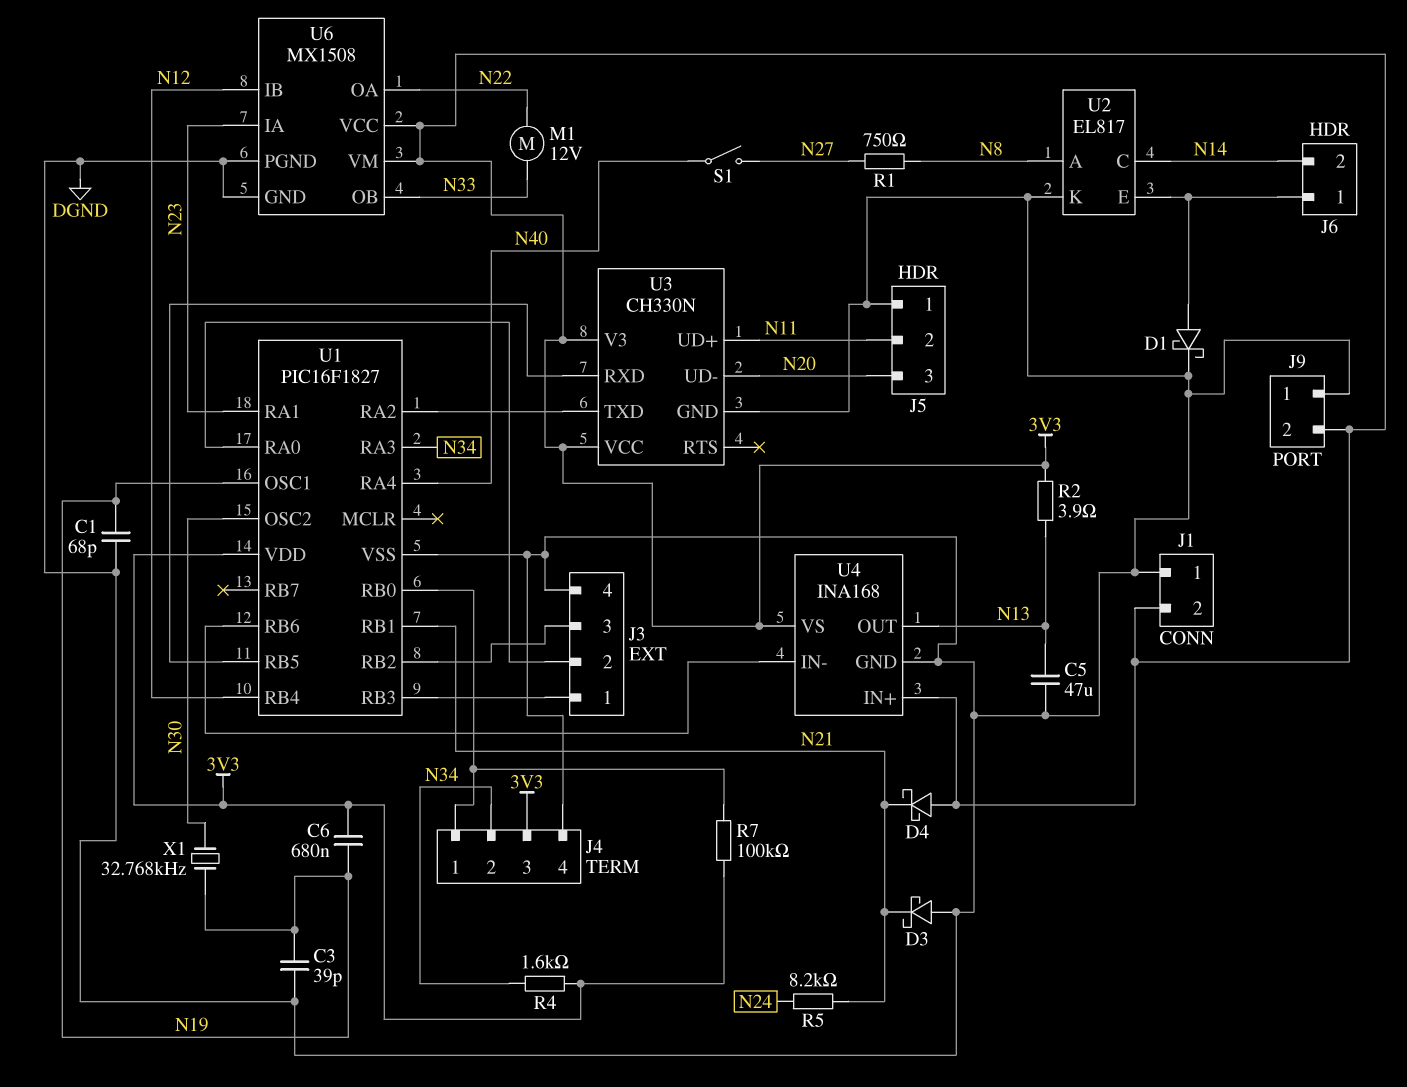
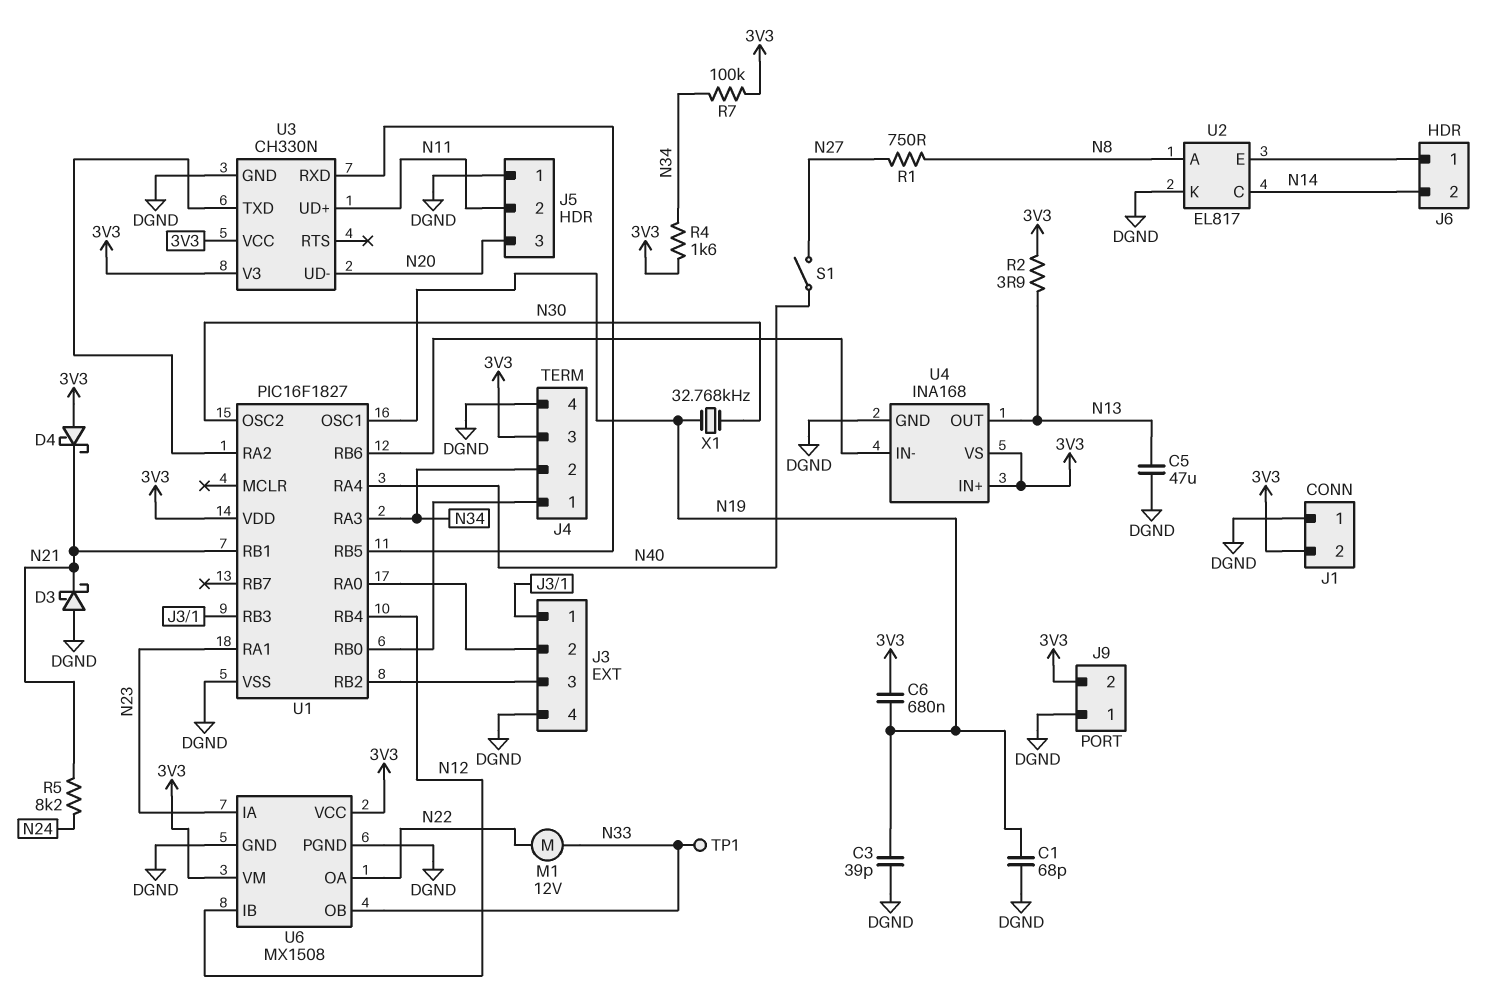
D1: schottky (A J6/1, K DGND) -> none
R7: 100k (3V3, J4/1) -> 100k (3V3, N34)
TP1: none -> test point (N33)

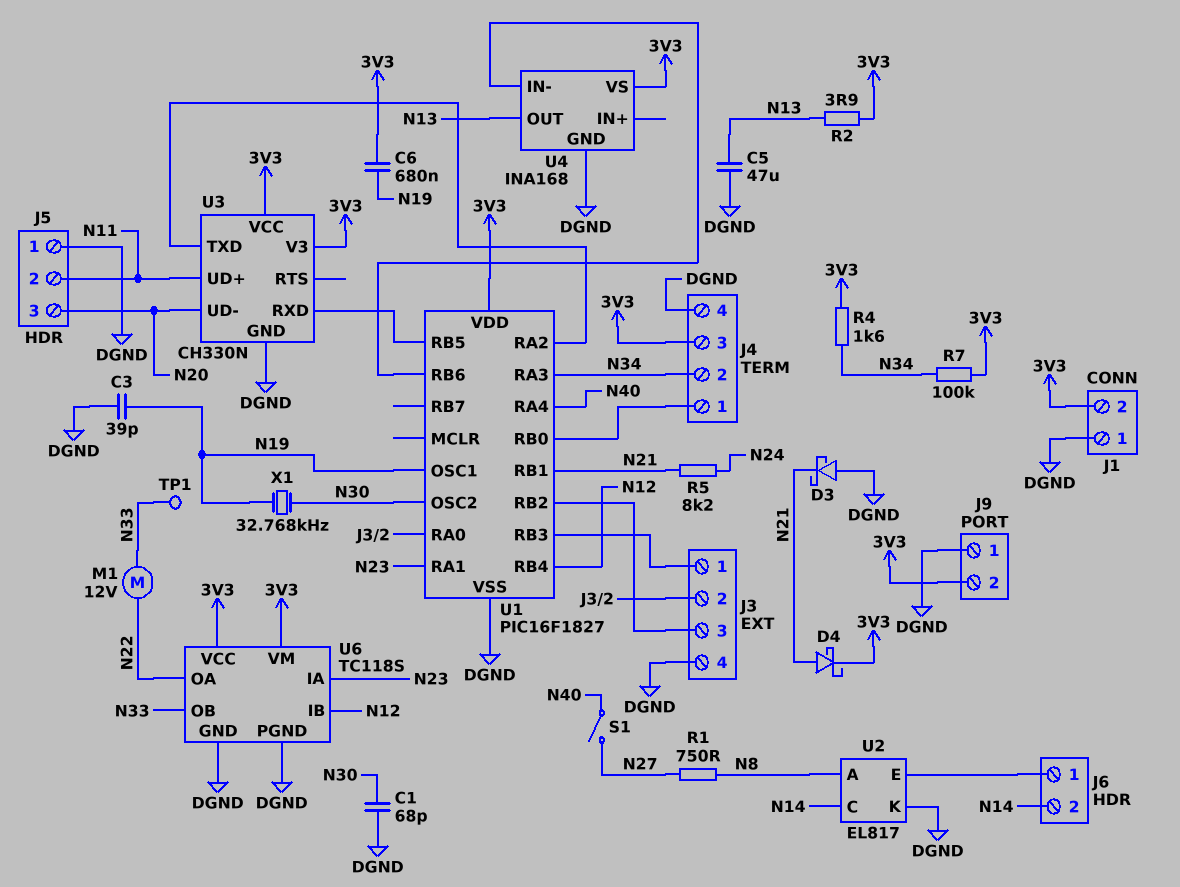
C1: 68pF (DGND, N19) -> 68pF (DGND, N30)
D4: schottky (A 3V3, K N21) -> schottky (A N21, K 3V3)
U4 pin IN+: 3V3 -> none
U6: MX1508 -> TC118S

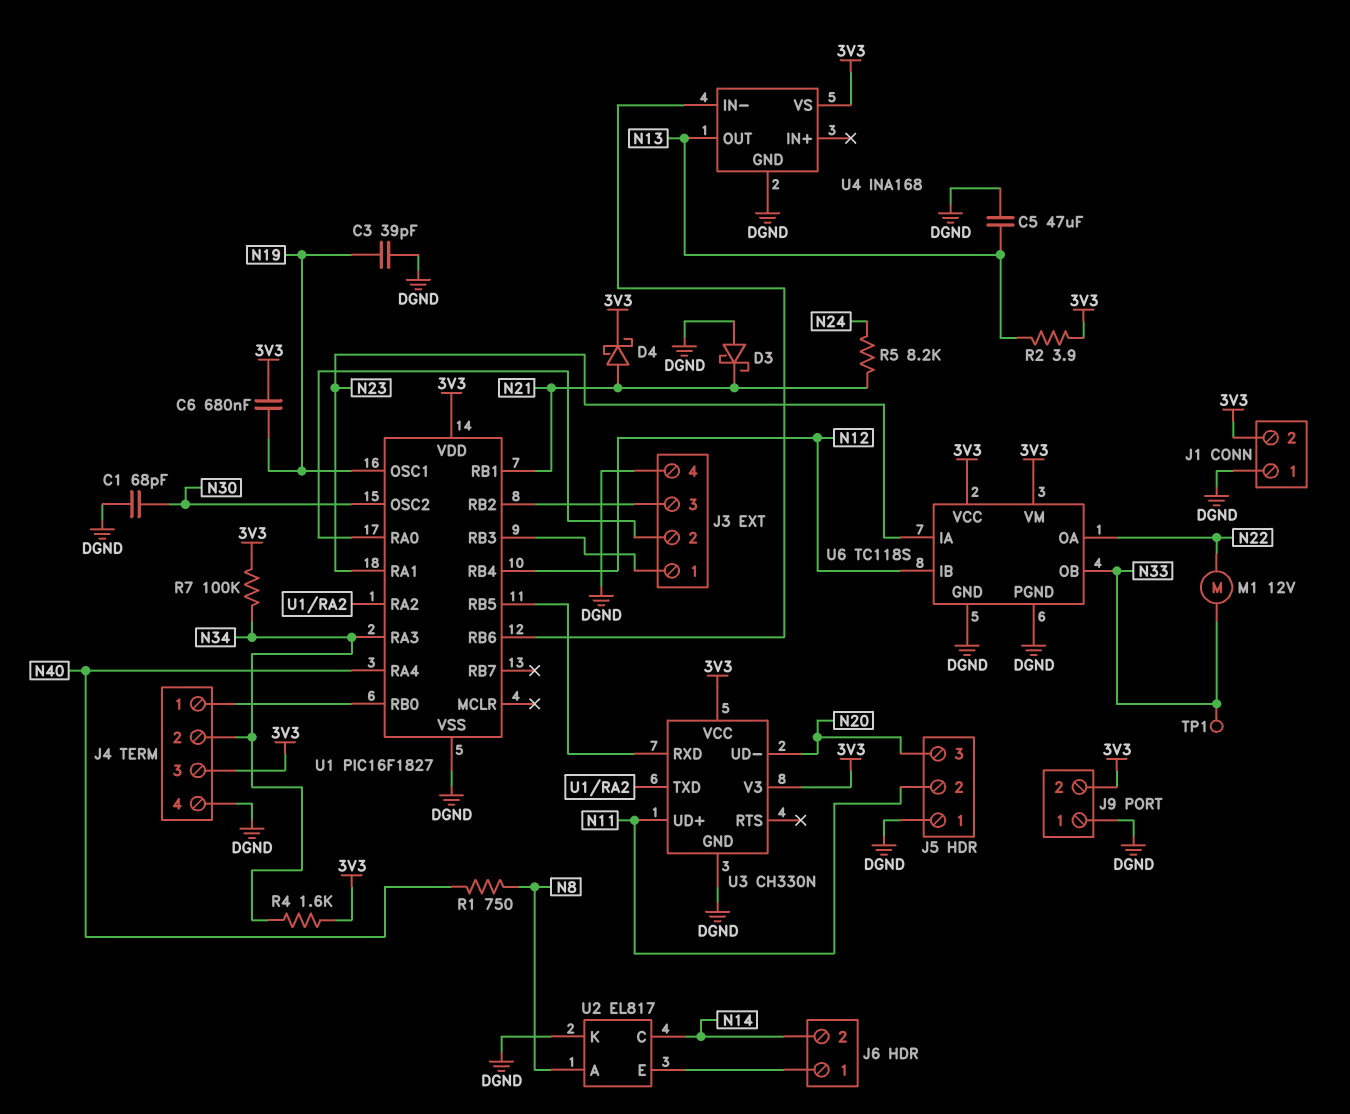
R1: 750 (N8, N27) -> 750 (N8, N40)
S1: switch (N27, N40) -> none
X1: 32.768kHz (N19, N30) -> none

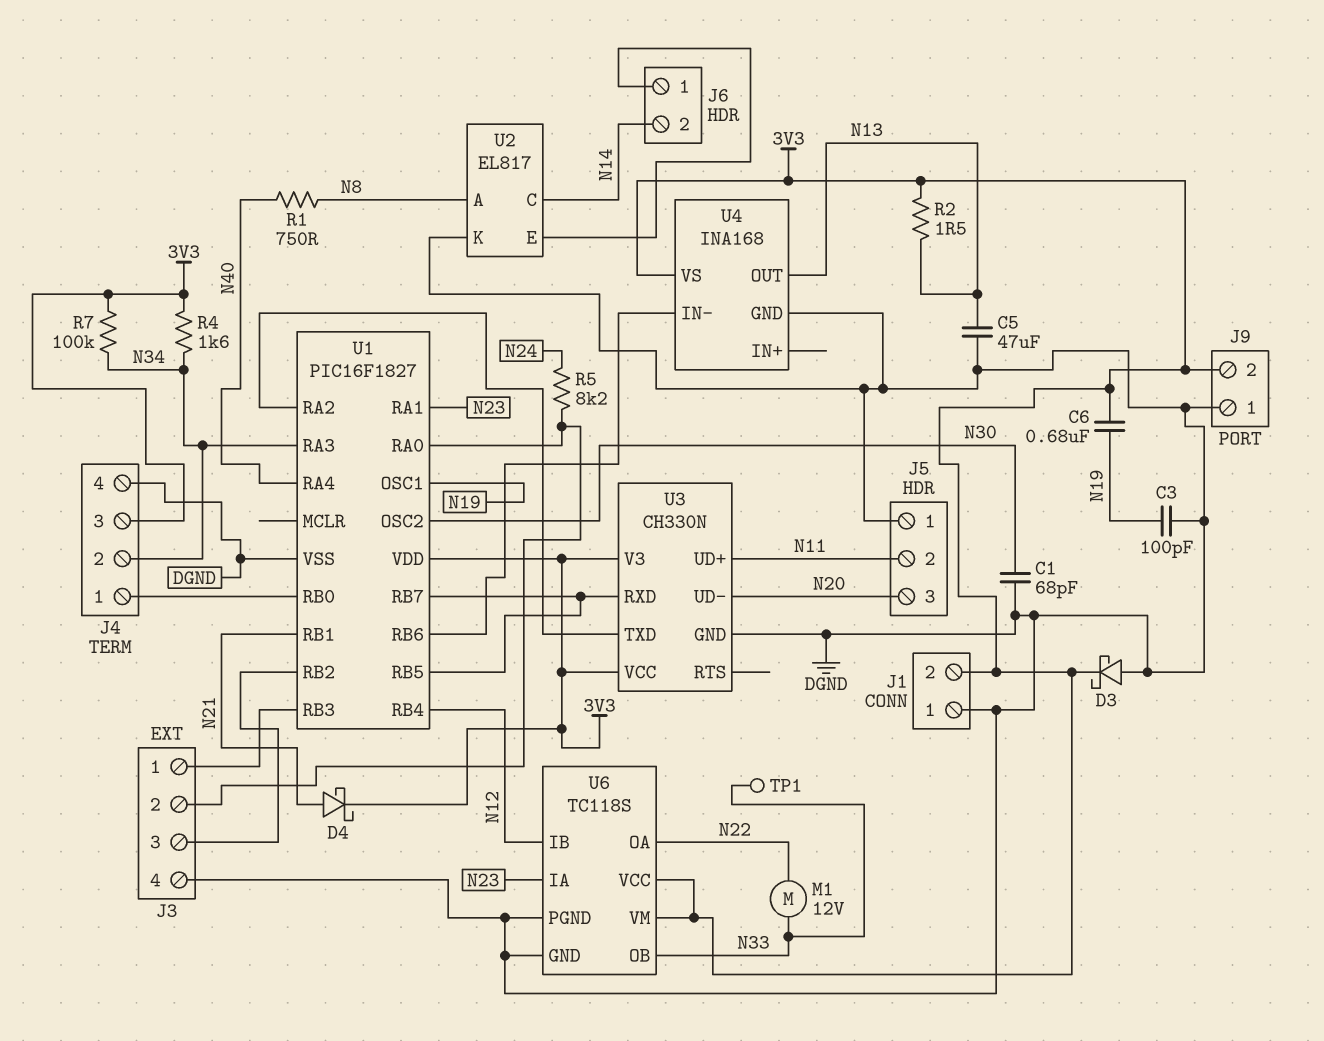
C3: 39pF (DGND, N19) -> 100pF (DGND, N19)
D3: schottky (A DGND, K N21) -> schottky (A DGND, K 3V3)
R2: 3.9 (3V3, N13) -> 1.5 (3V3, N13)
R5: 8.2k (N21, N24) -> 8.2k (J3/2, N24)
U1 pin RB7: none -> U1/RB5

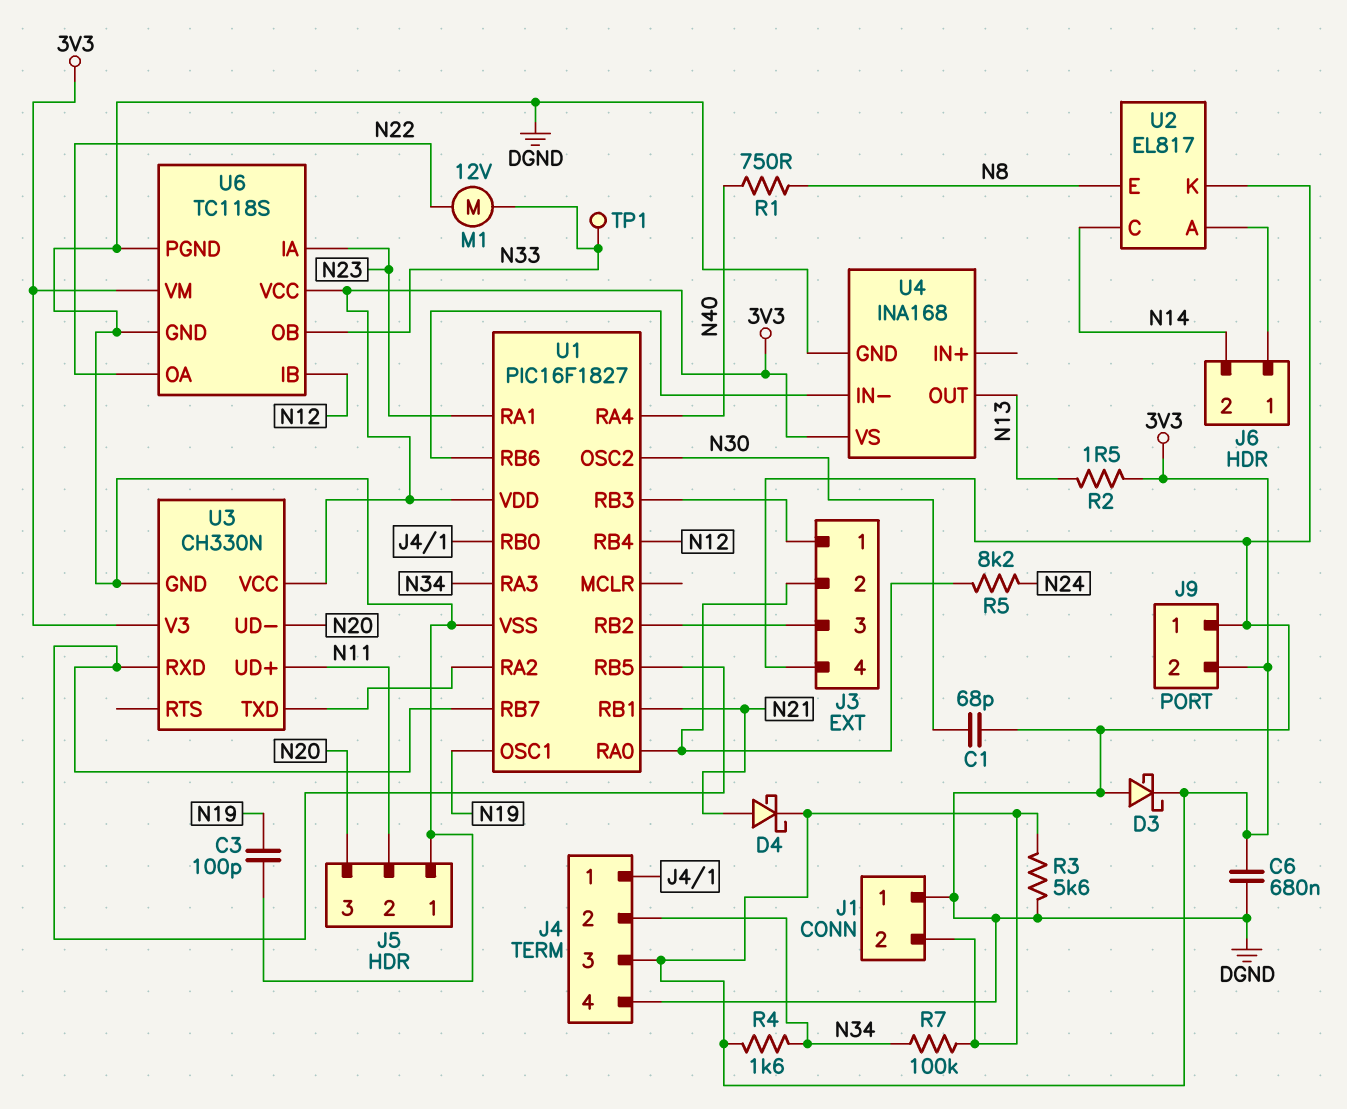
C5: 47uF (DGND, N13) -> none
C6: 680nF (3V3, N19) -> 680nF (3V3, DGND)
R3: none -> 5.6k (3V3, DGND)
U2 pin A: N8 -> J6/1
U2 pin E: J6/1 -> N8

